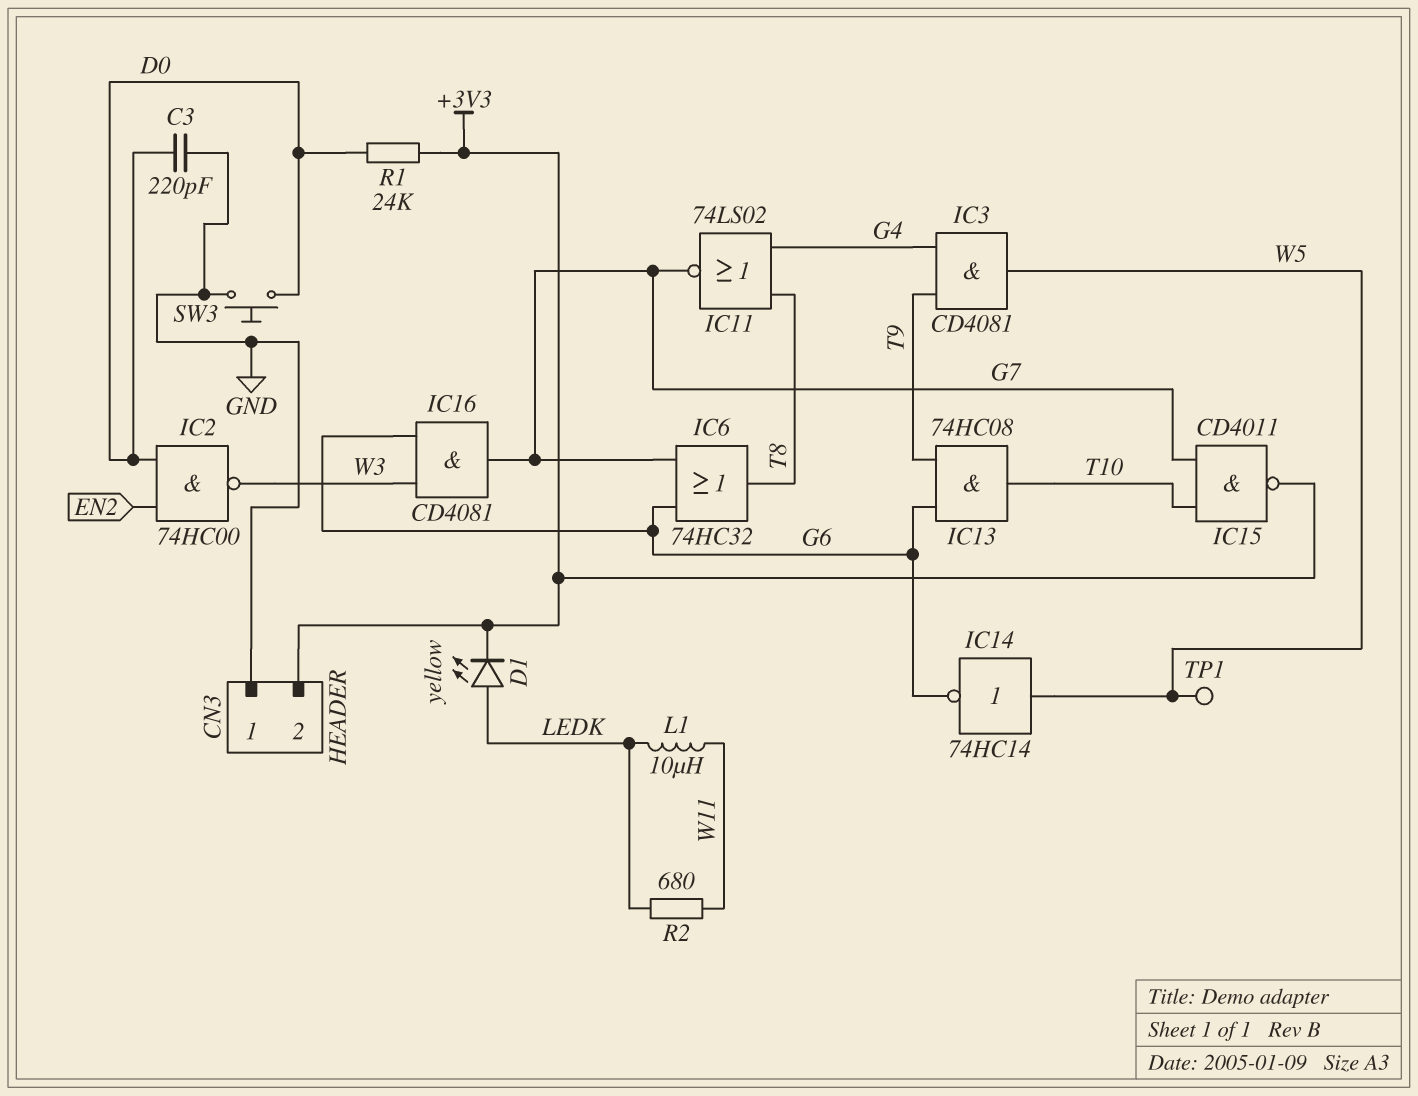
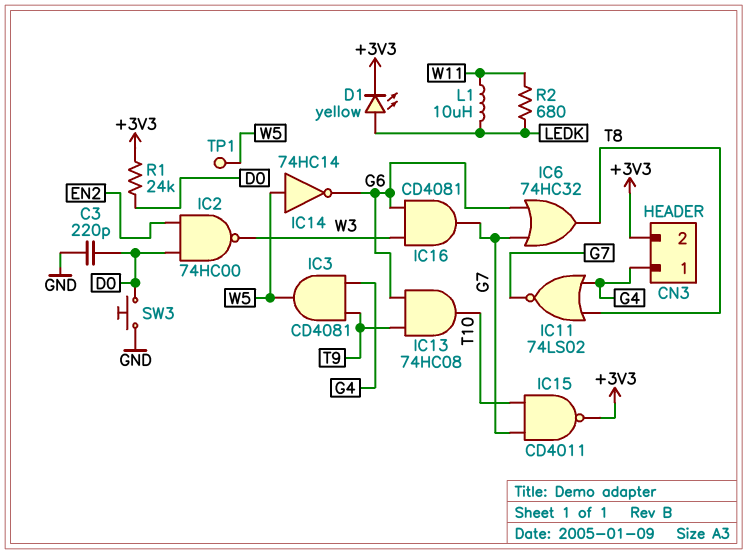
CN3 pin 1: GND -> G4

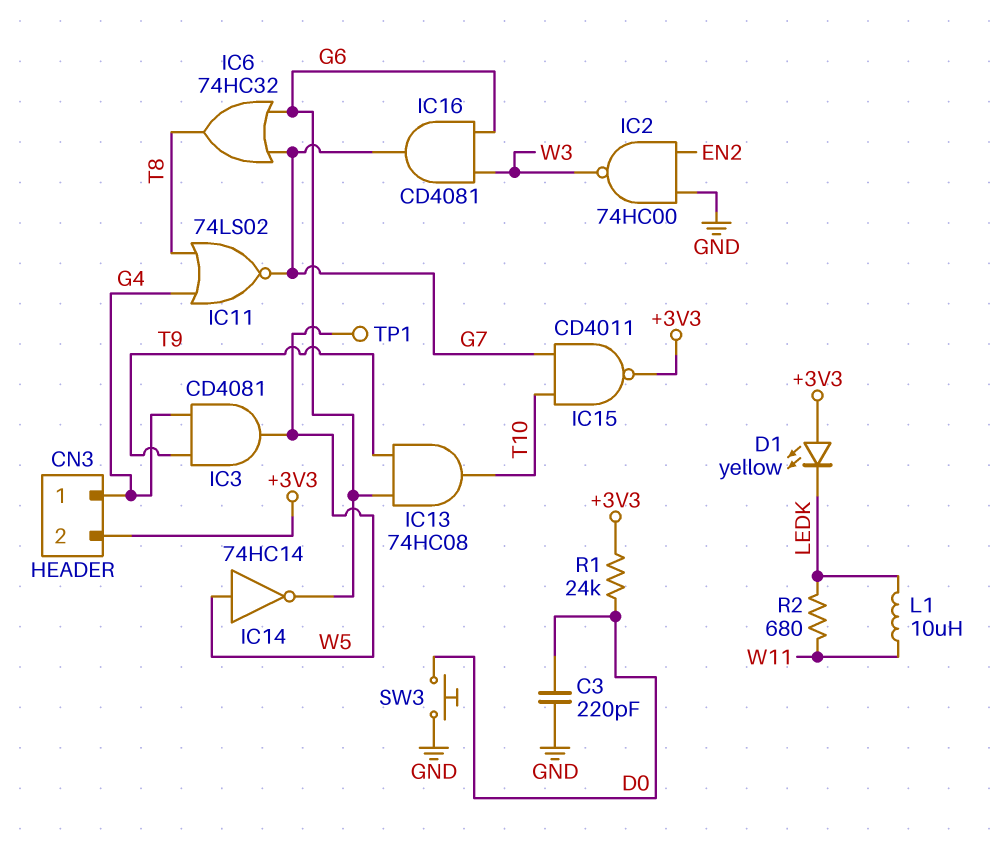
D1: LED yellow (A LEDK, K +3V3) -> LED yellow (A +3V3, K LEDK)
IC2: NAND 74HC00 (in D0, in EN2, out W3) -> NAND 74HC00 (in EN2, in GND, out W3)

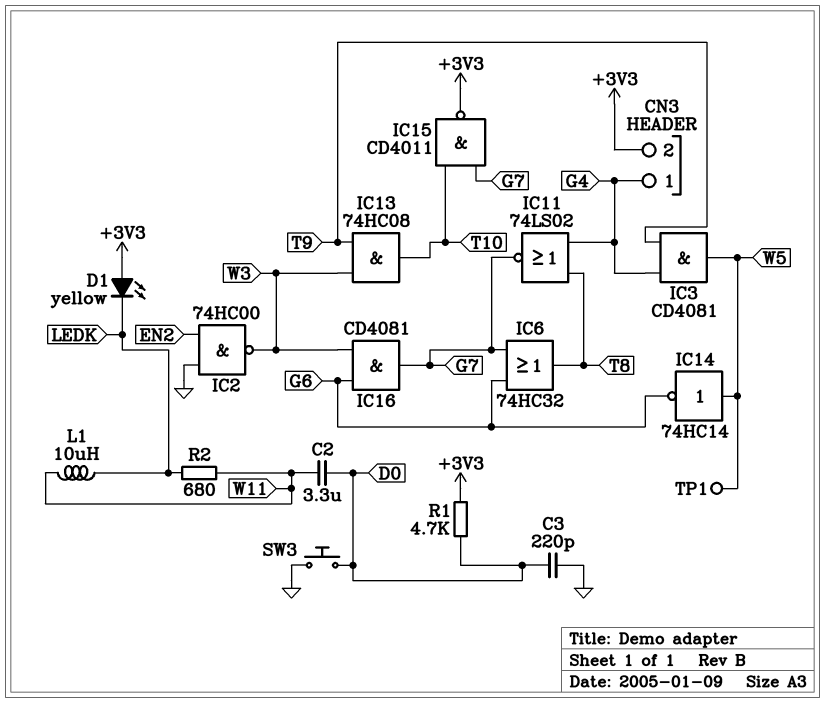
C2: none -> 3.3uF (D0, W11)
IC13: AND 74HC08 (in G6, in T9, out T10) -> AND 74HC08 (in T9, in W3, out T10)
R1: 24k (+3V3, D0) -> 4.7k (+3V3, D0)

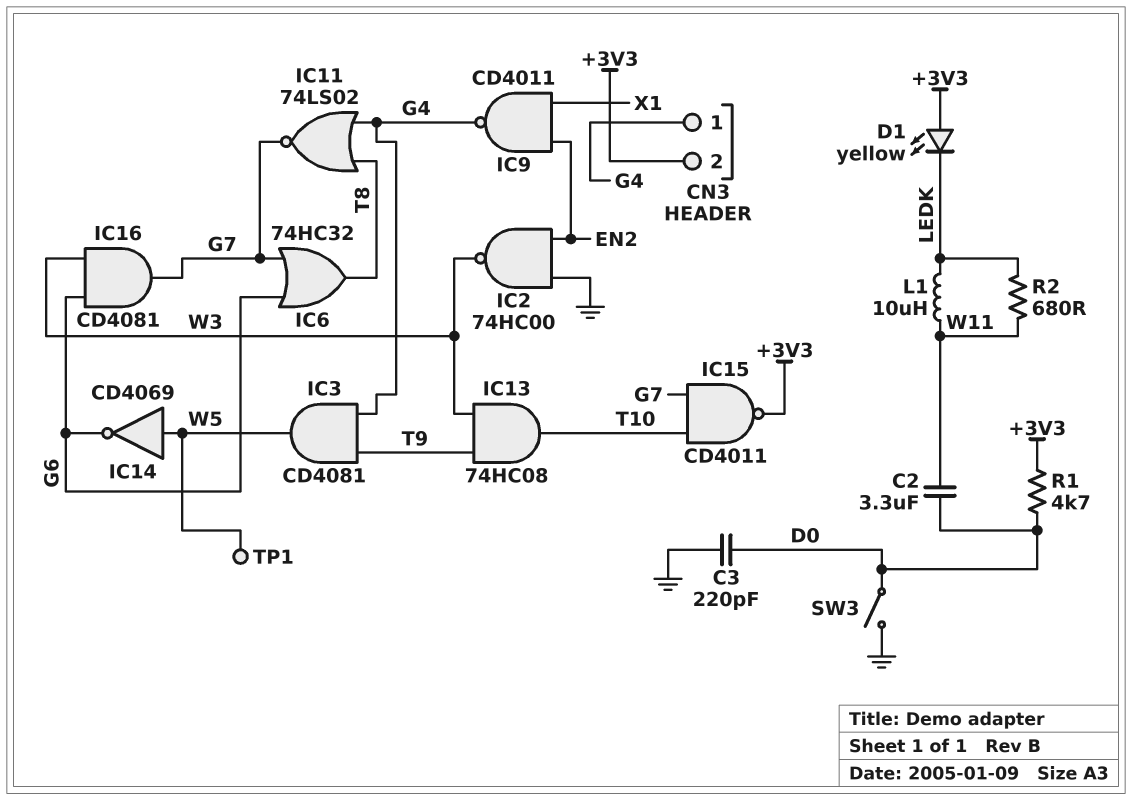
IC9: none -> NAND CD4011 (in EN2, in X1, out G4)
IC14: NOT 74HC14 (in W5, out G6) -> NOT CD4069 (in W5, out G6)
SW3: button (D0, GND) -> switch (D0, GND)

